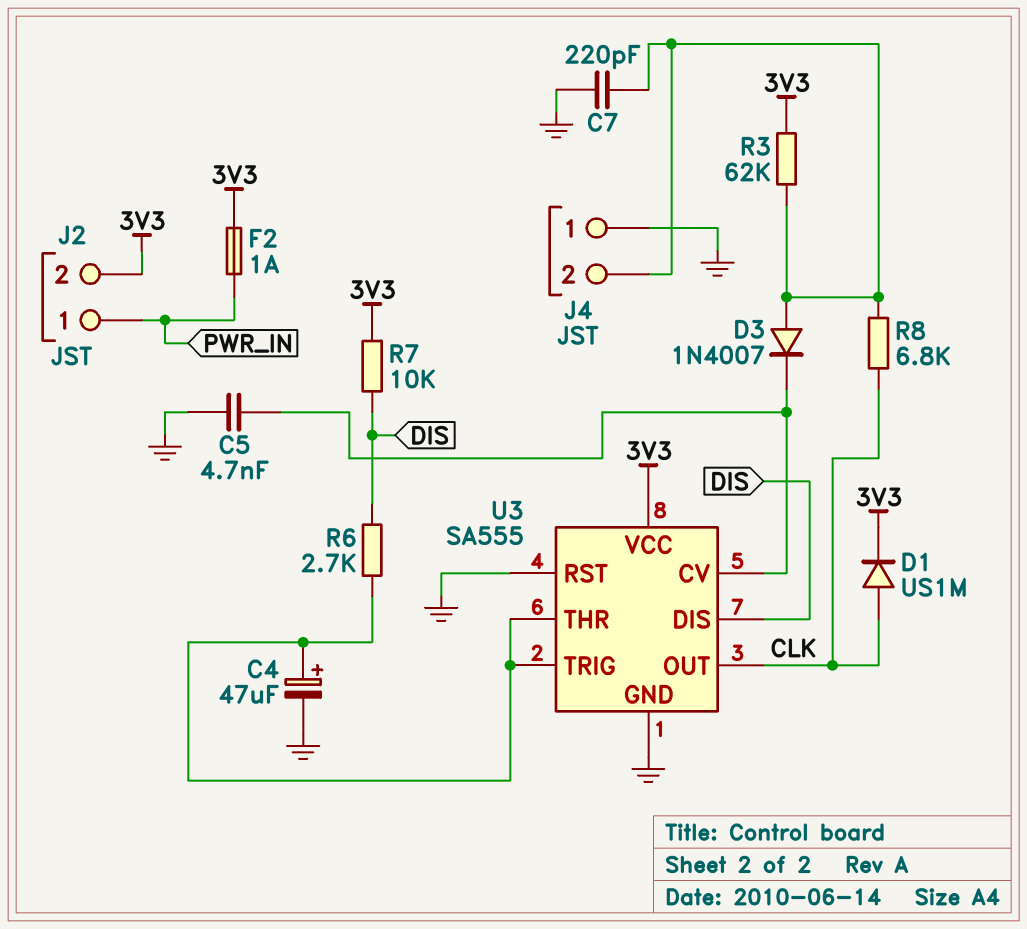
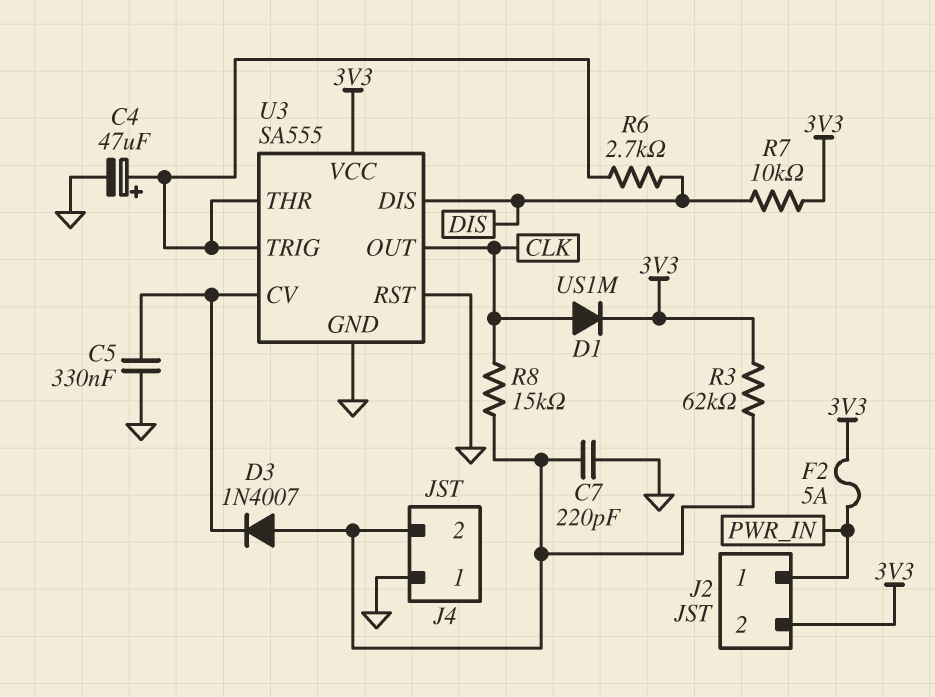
C5: 4.7nF (GND, U3/CV) -> 330nF (GND, U3/CV)
F2: 1A (3V3, PWR_IN) -> 5A (3V3, PWR_IN)
R8: 6.8k (CLK, J4/2) -> 15k (CLK, J4/2)

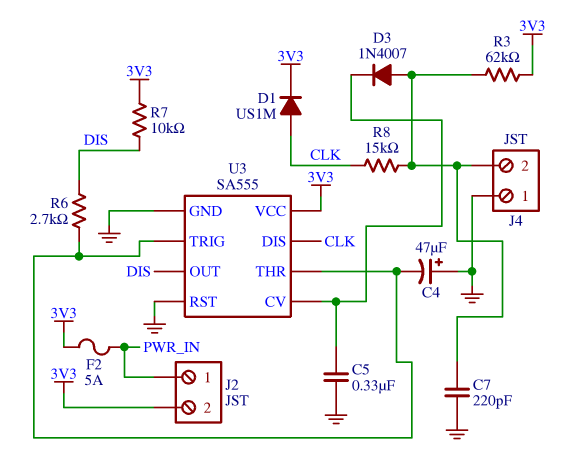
C4: 47uF (plus U3/THR, minus GND) -> 47uF (plus GND, minus U3/THR)
U3 pin DIS: DIS -> CLK
U3 pin OUT: CLK -> DIS

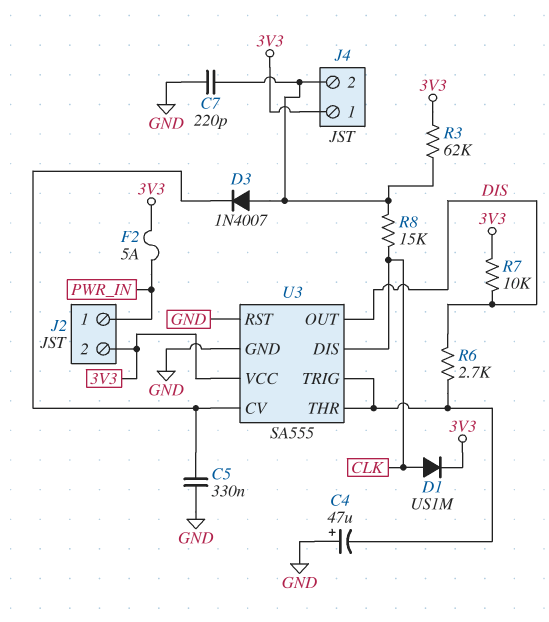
J4 pin 1: GND -> 3V3

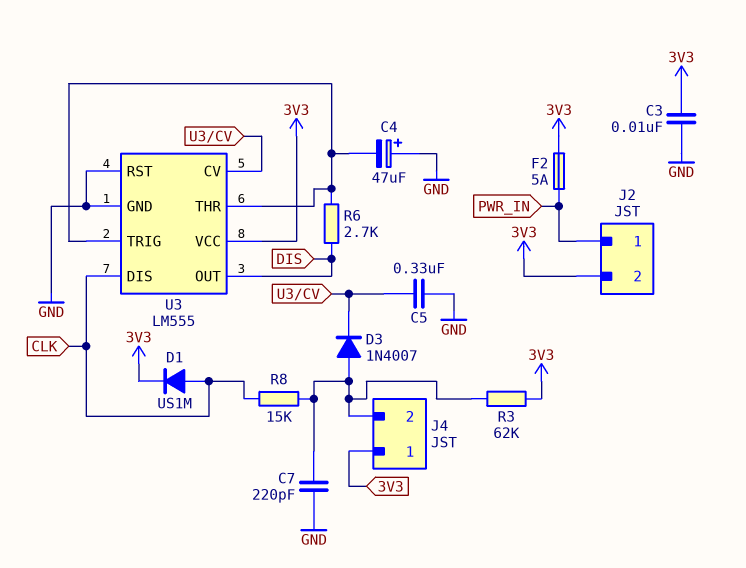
C3: none -> 10nF (3V3, GND)
R7: 10k (3V3, DIS) -> none
U3: SA555 -> LM555

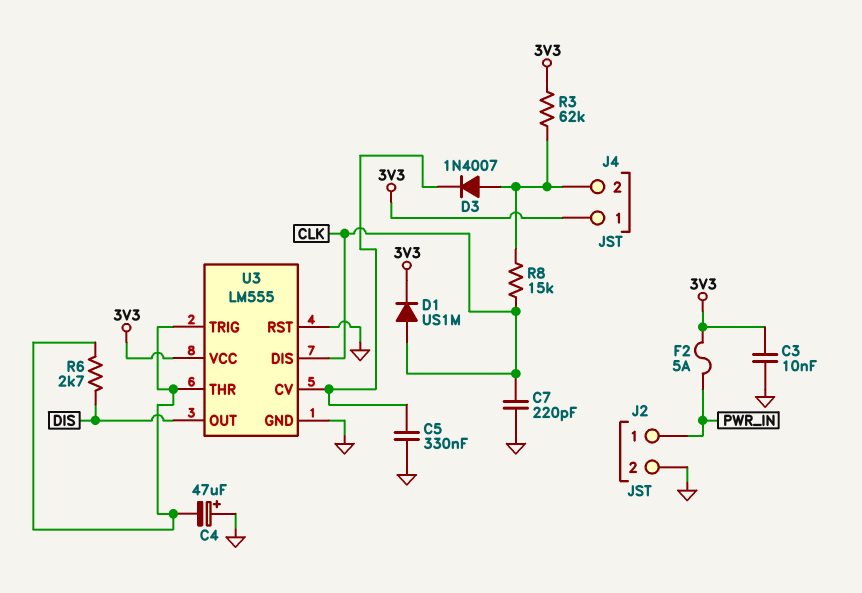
C7: 220pF (GND, J4/2) -> 220pF (CLK, GND)
J2 pin 2: 3V3 -> GND

